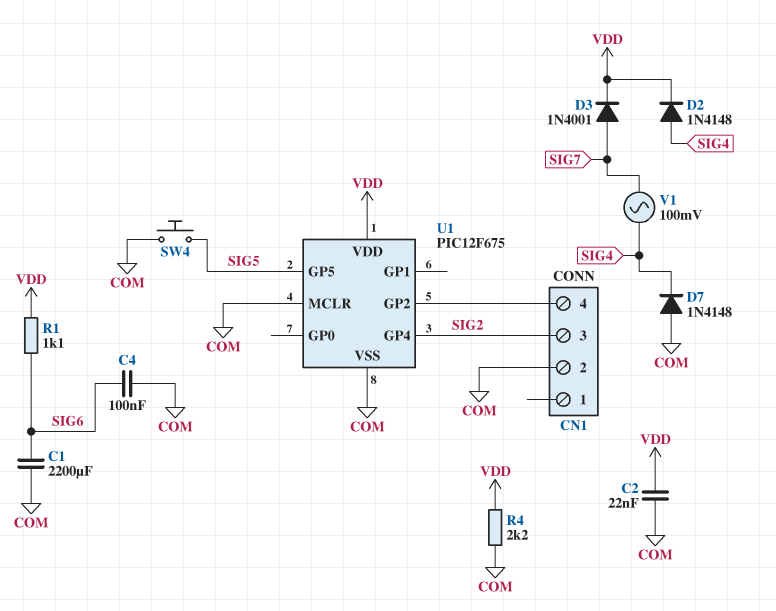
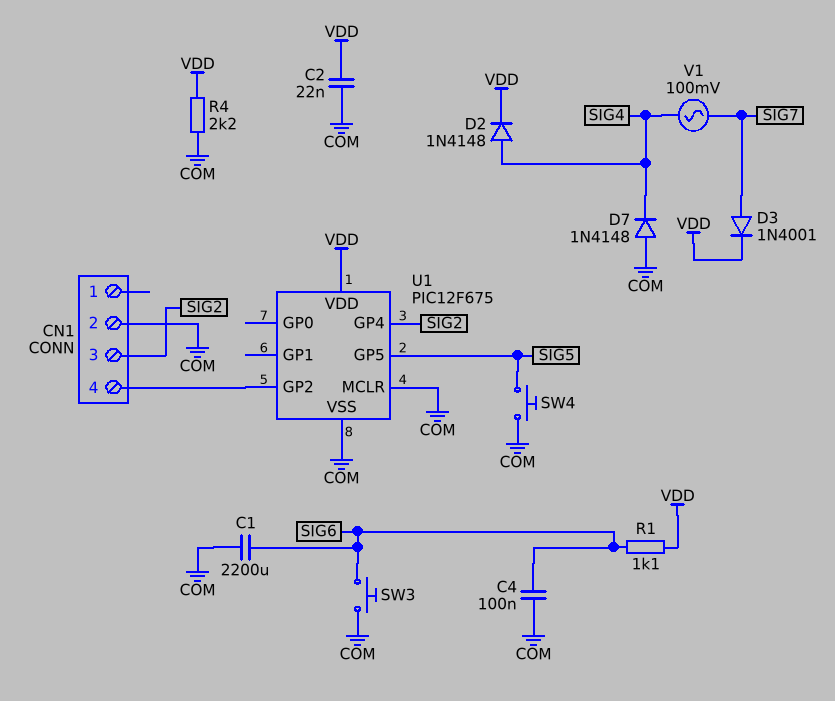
SW3: none -> button (COM, SIG6)

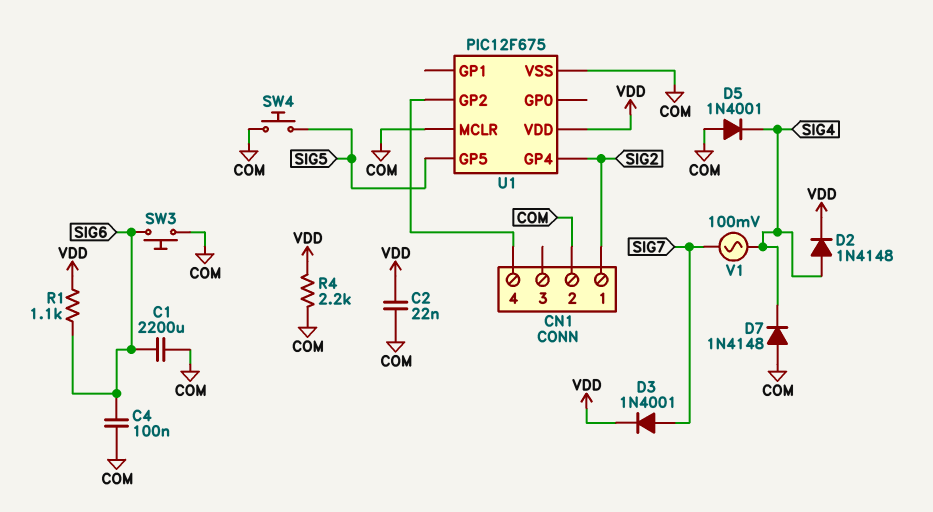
CN1 pin 1: none -> SIG2
CN1 pin 3: SIG2 -> none
D5: none -> diode 1N4001 (A COM, K SIG4)

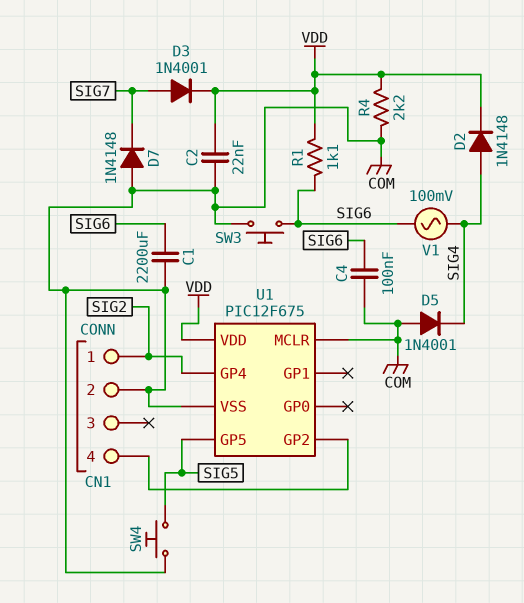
D7: diode 1N4148 (A COM, K SIG4) -> diode 1N4148 (A COM, K SIG7)
V1: AC 100mV (SIG4, SIG7) -> AC 100mV (SIG4, SIG6)

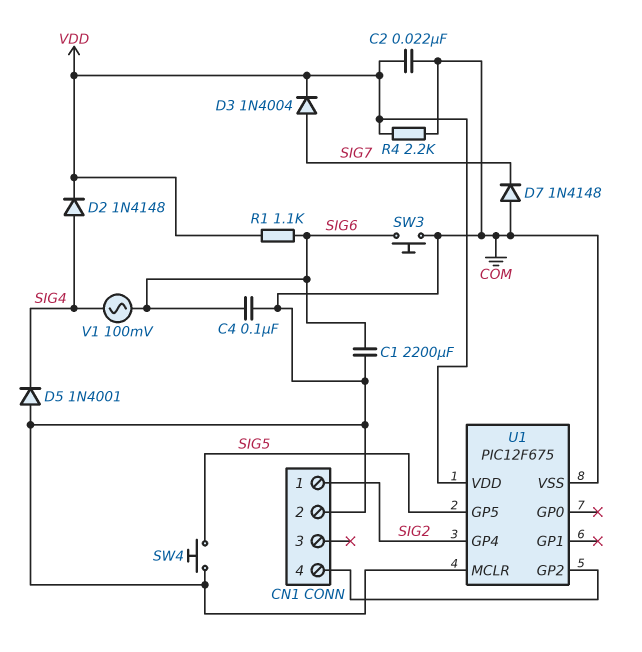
D3: diode 1N4001 (A SIG7, K VDD) -> diode 1N4004 (A SIG7, K VDD)

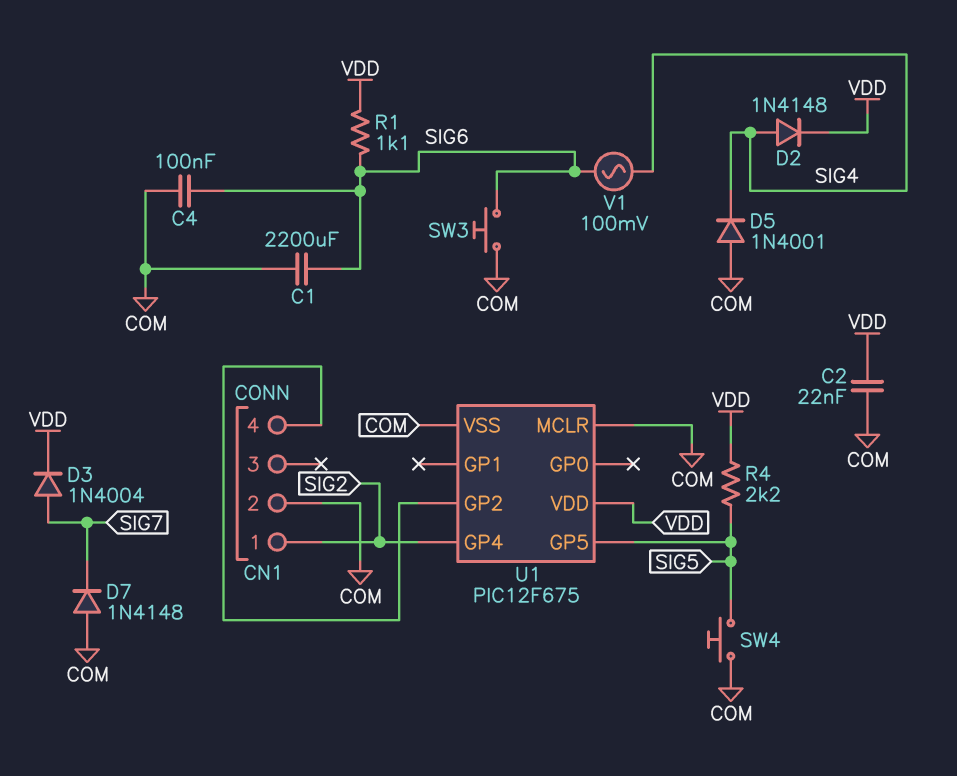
R4: 2.2k (COM, VDD) -> 2.2k (SIG5, VDD)

